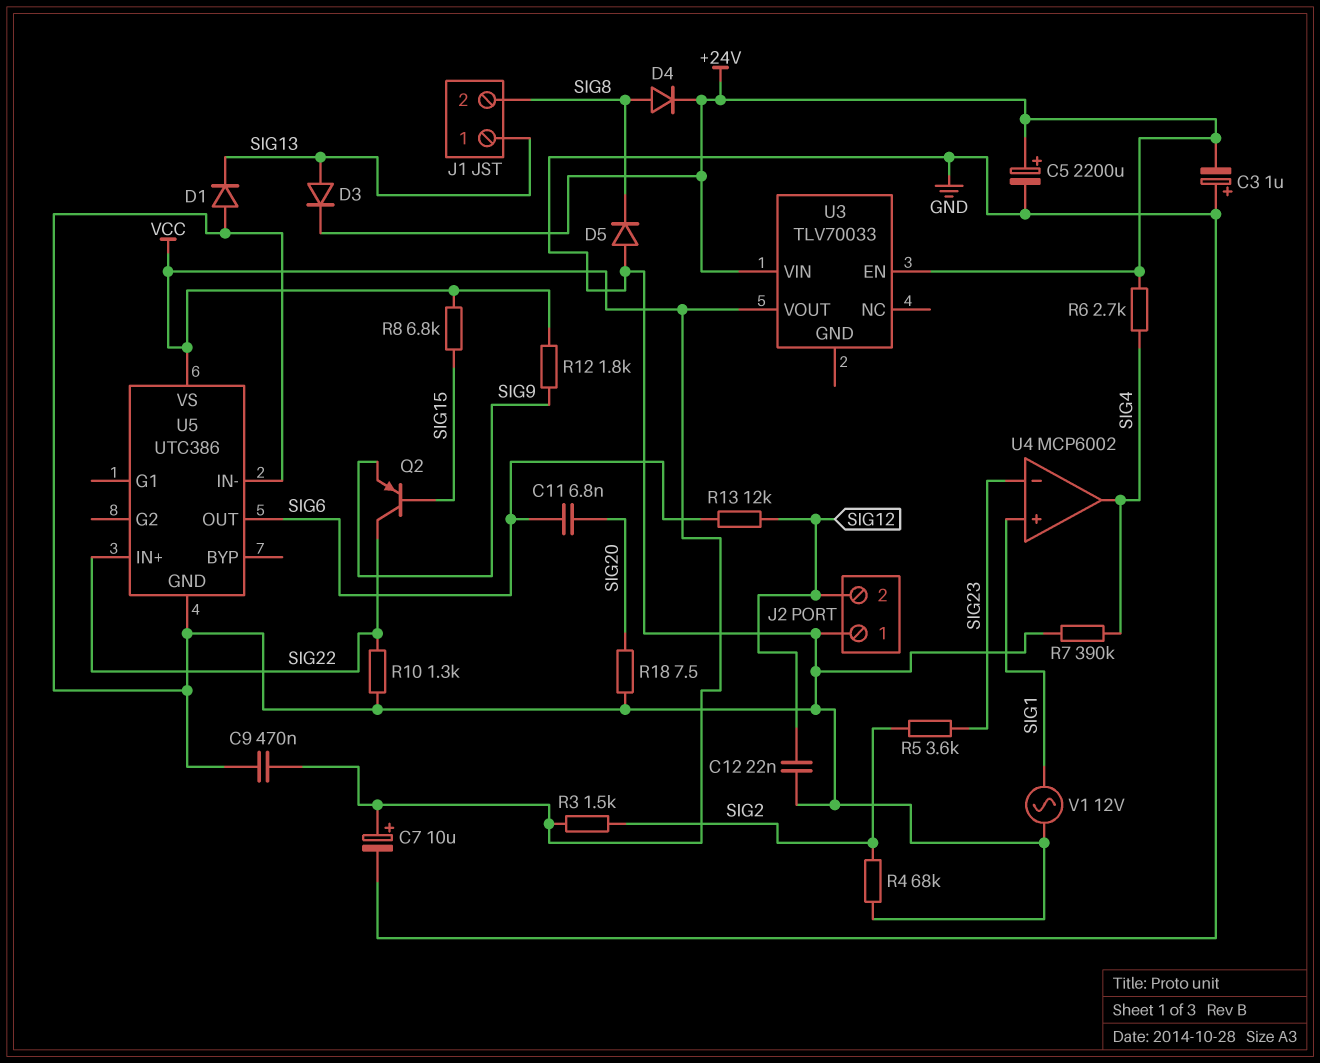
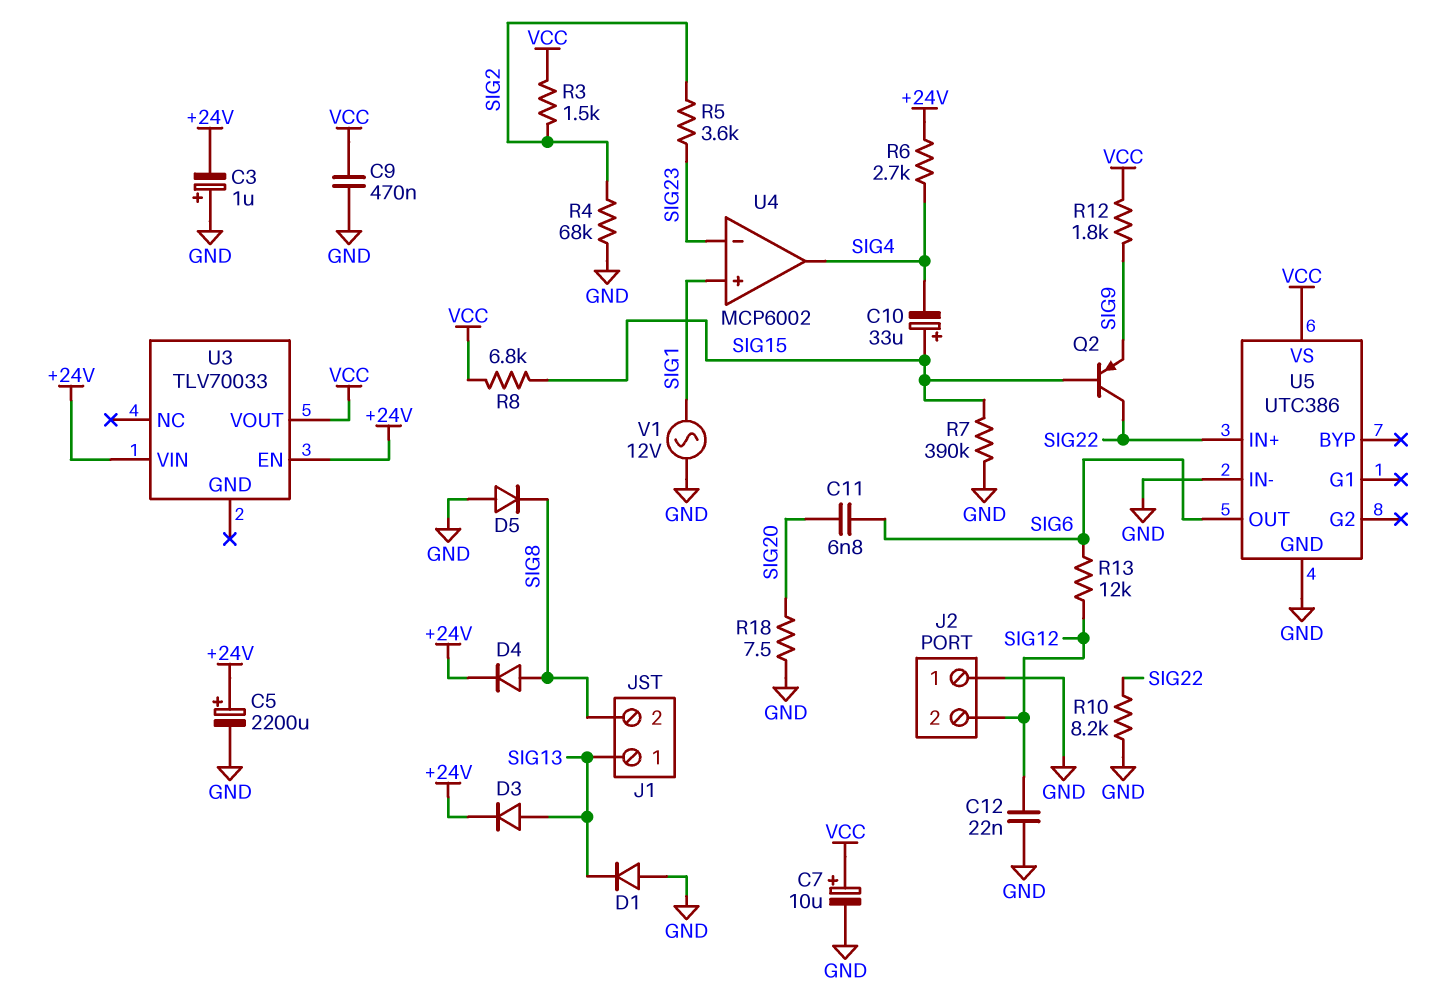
C10: none -> 33uF (plus SIG15, minus SIG4)
R7: 390k (GND, SIG4) -> 390k (GND, SIG15)
R10: 1.3k (GND, SIG22) -> 8.2k (GND, SIG22)

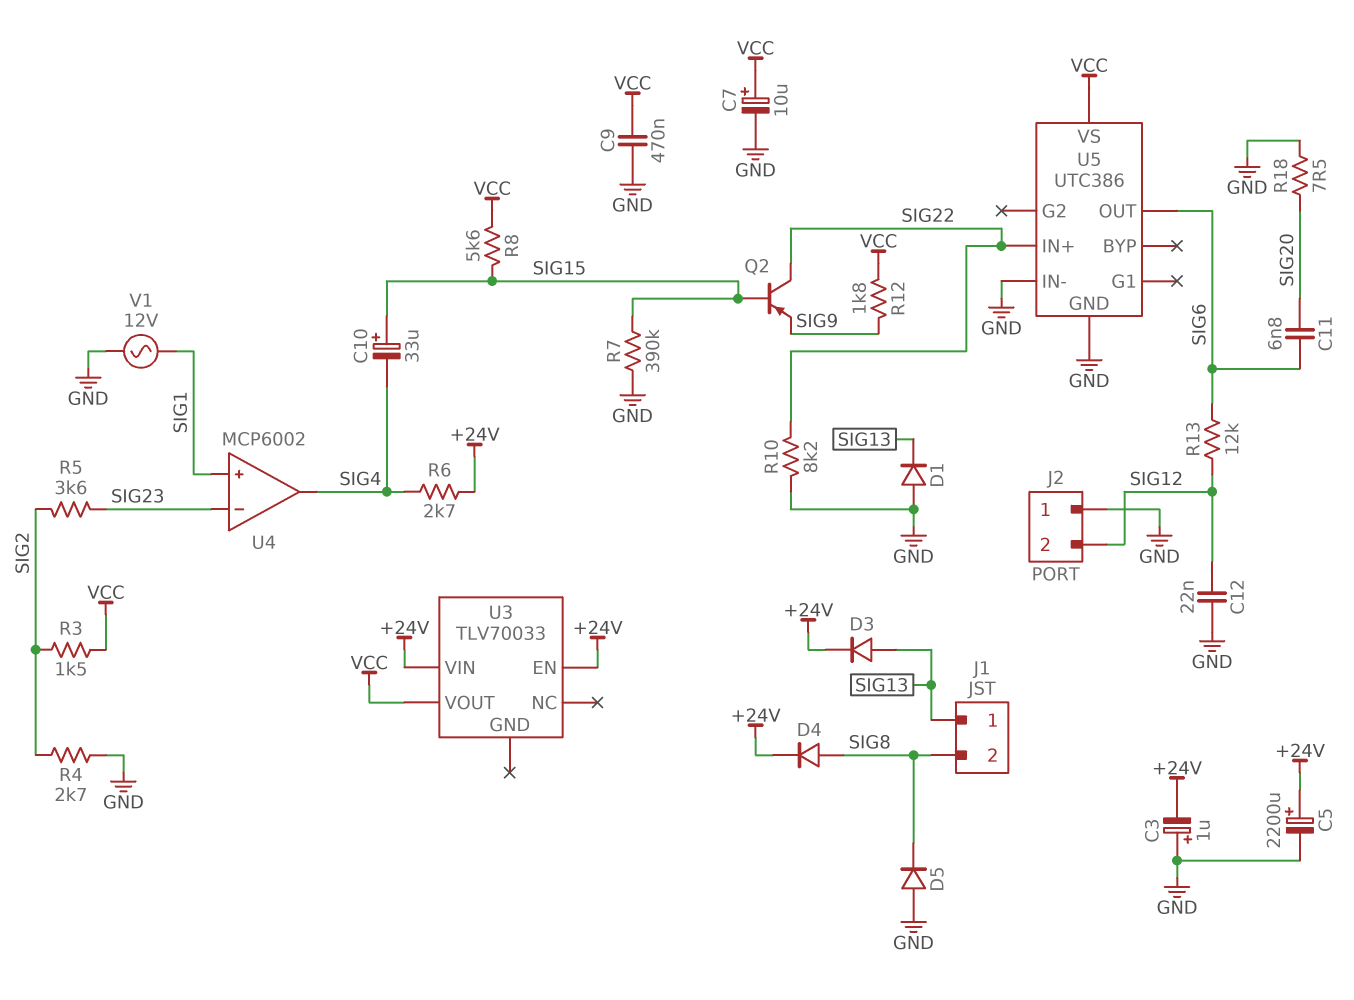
R4: 68k (GND, SIG2) -> 2.7k (GND, SIG2)
R8: 6.8k (SIG15, VCC) -> 5.6k (SIG15, VCC)

